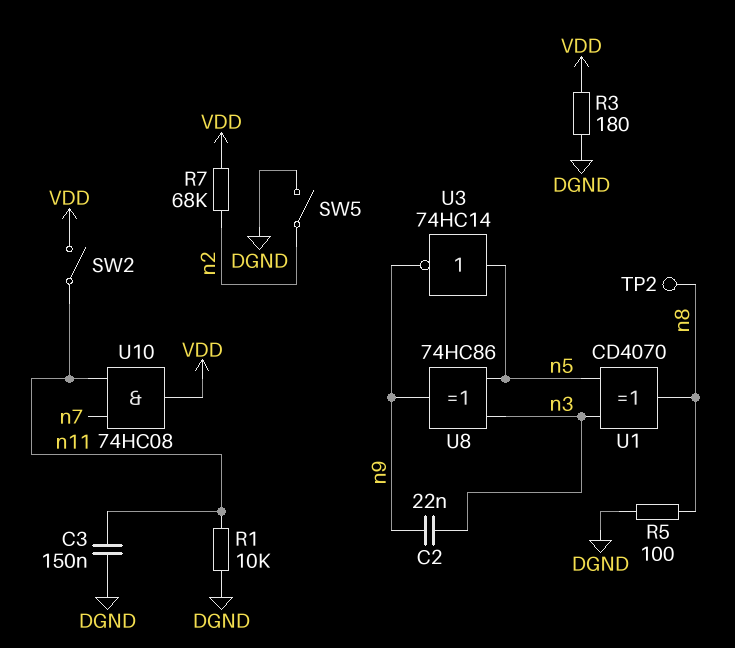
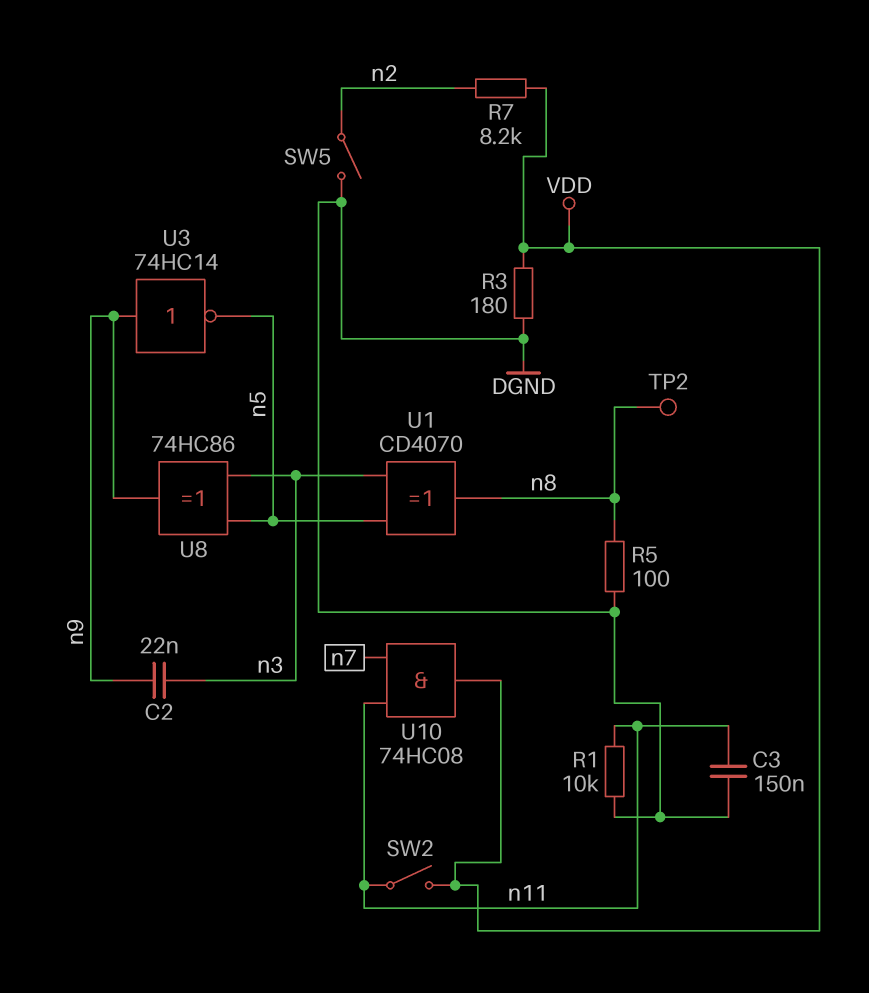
R7: 68k (VDD, n2) -> 8.2k (VDD, n2)
U3: NOT 74HC14 (in n5, out n9) -> NOT 74HC14 (in n9, out n5)

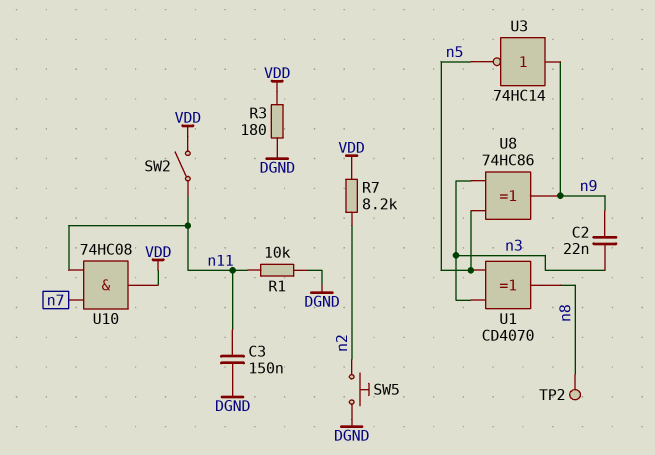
R5: 100 (DGND, n8) -> none
SW5: switch (DGND, n2) -> button (DGND, n2)

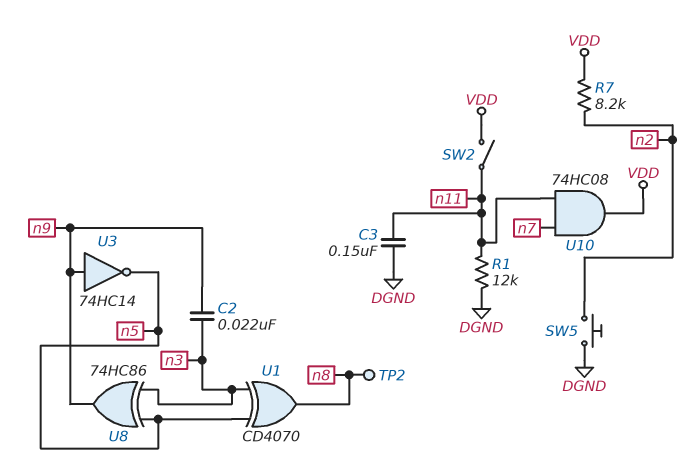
R1: 10k (DGND, n11) -> 12k (DGND, n11)
R3: 180 (DGND, VDD) -> none

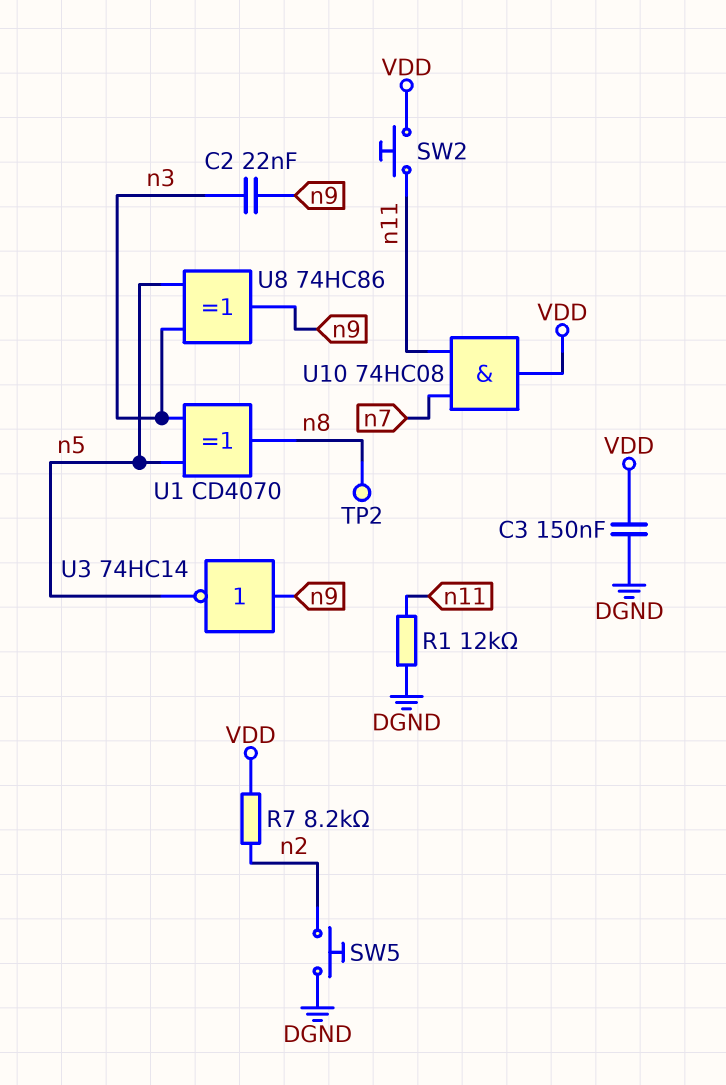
C3: 150nF (DGND, n11) -> 150nF (DGND, VDD)
SW2: switch (VDD, n11) -> button (VDD, n11)

